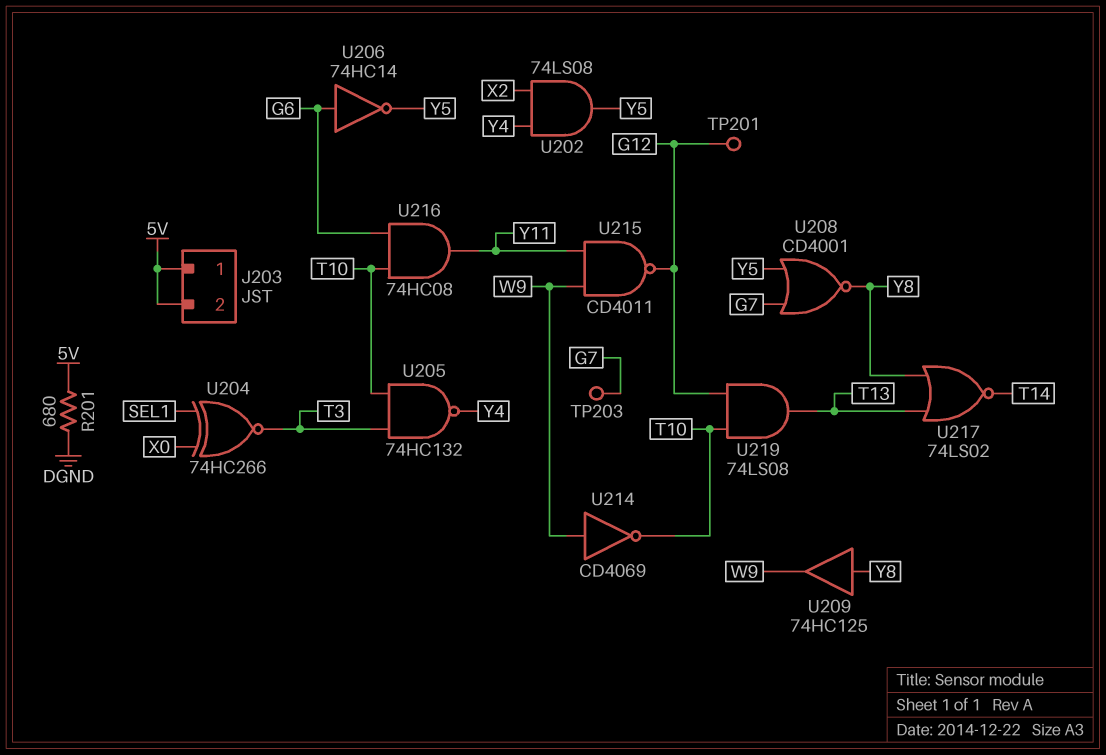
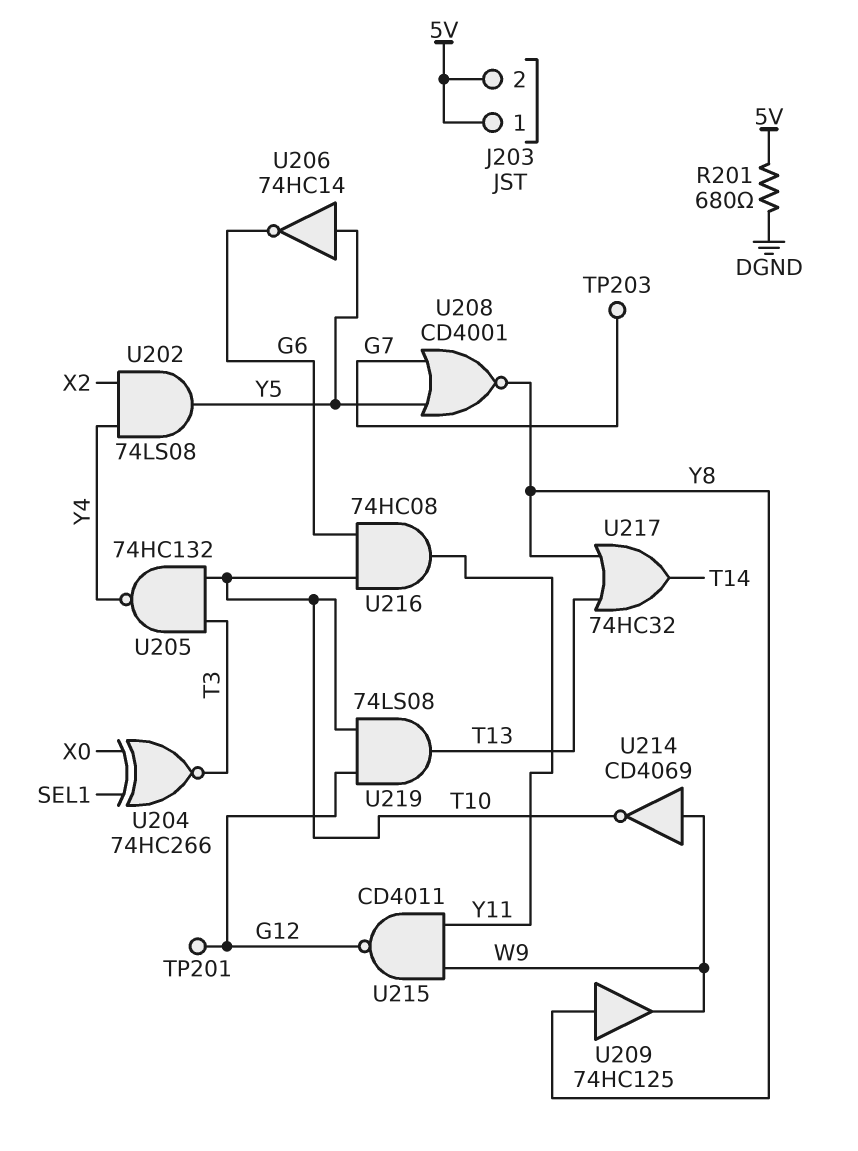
U206: NOT 74HC14 (in G6, out Y5) -> NOT 74HC14 (in Y5, out G6)
U217: NOR 74LS02 (in T13, in Y8, out T14) -> OR 74HC32 (in T13, in Y8, out T14)

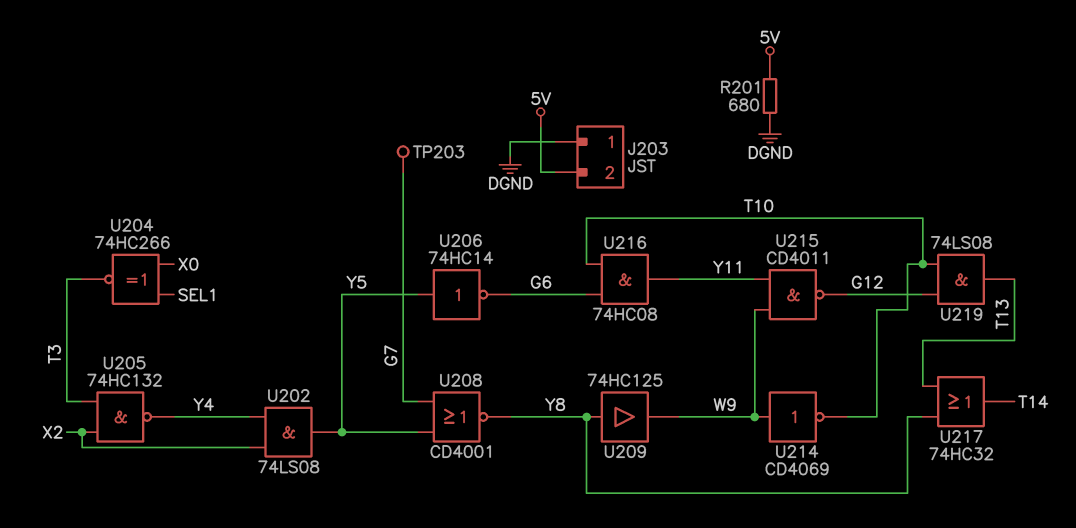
J203 pin 1: 5V -> DGND
TP201: test point (G12) -> none
U205: NAND 74HC132 (in T3, in T10, out Y4) -> NAND 74HC132 (in T3, in X2, out Y4)

